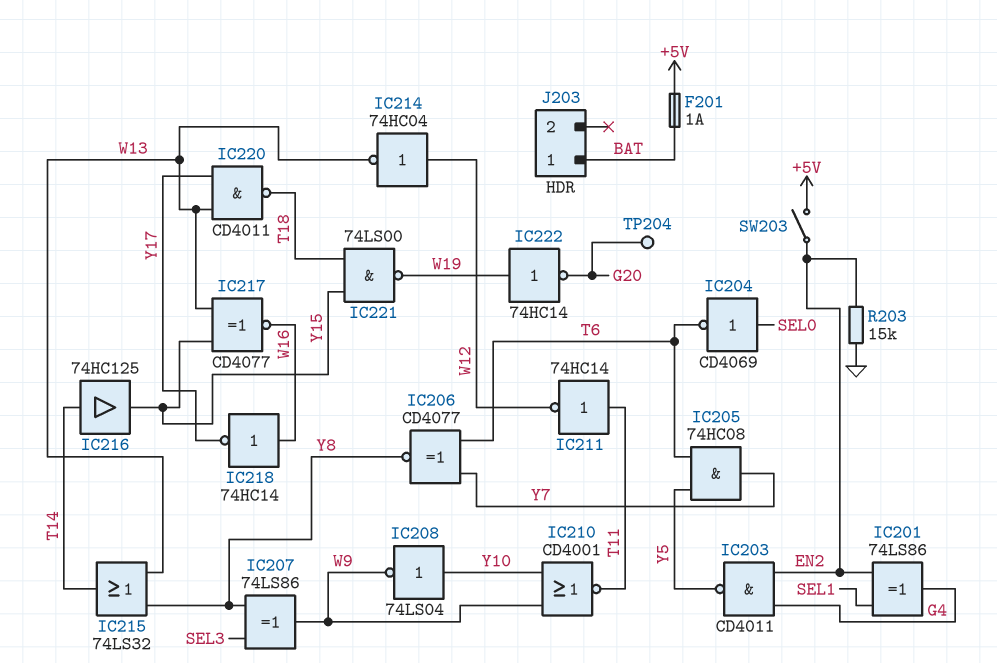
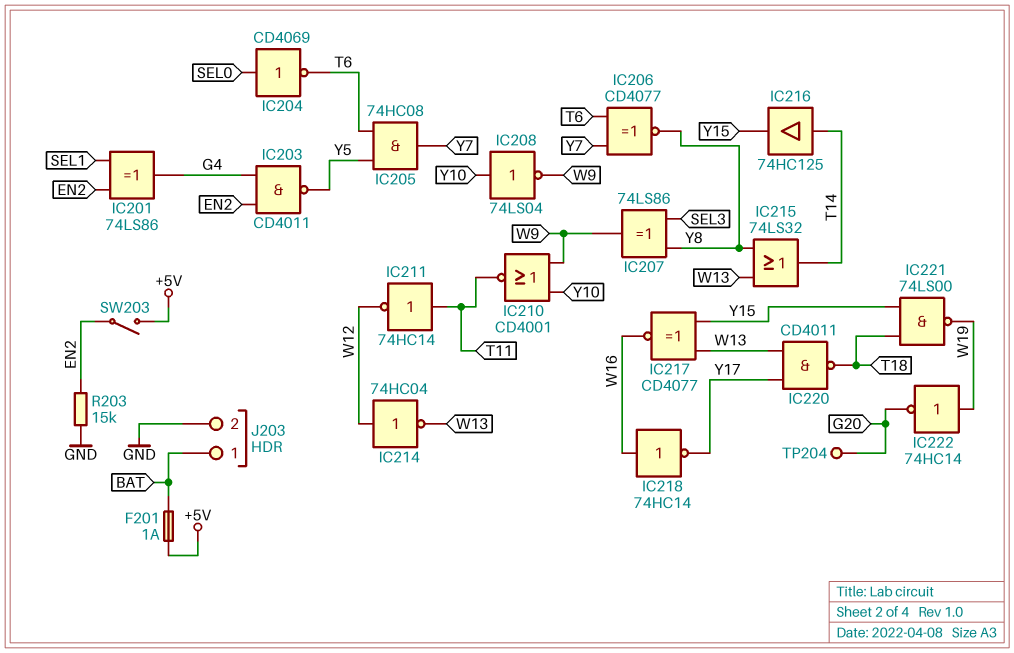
J203 pin 2: none -> GND

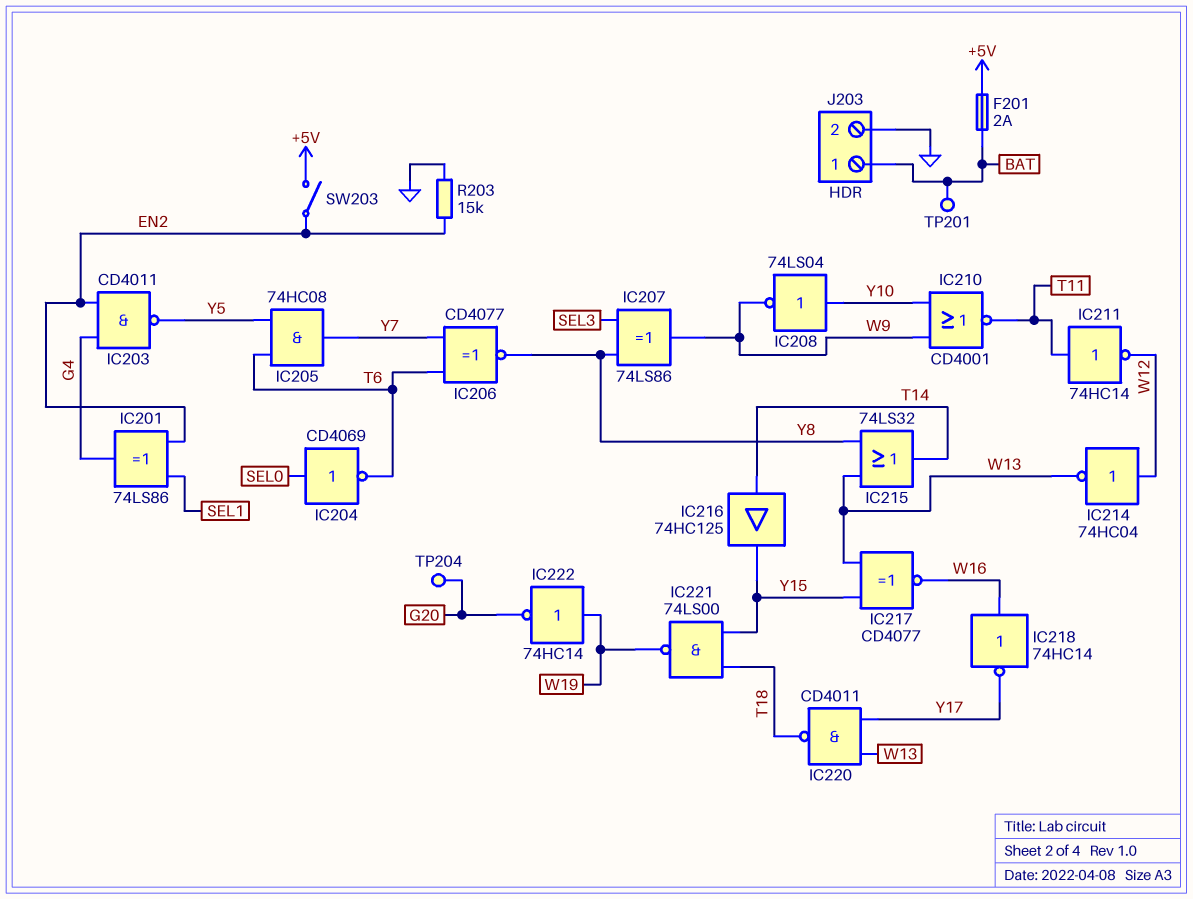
F201: 1A (+5V, BAT) -> 2A (+5V, BAT)
TP201: none -> test point (BAT)

